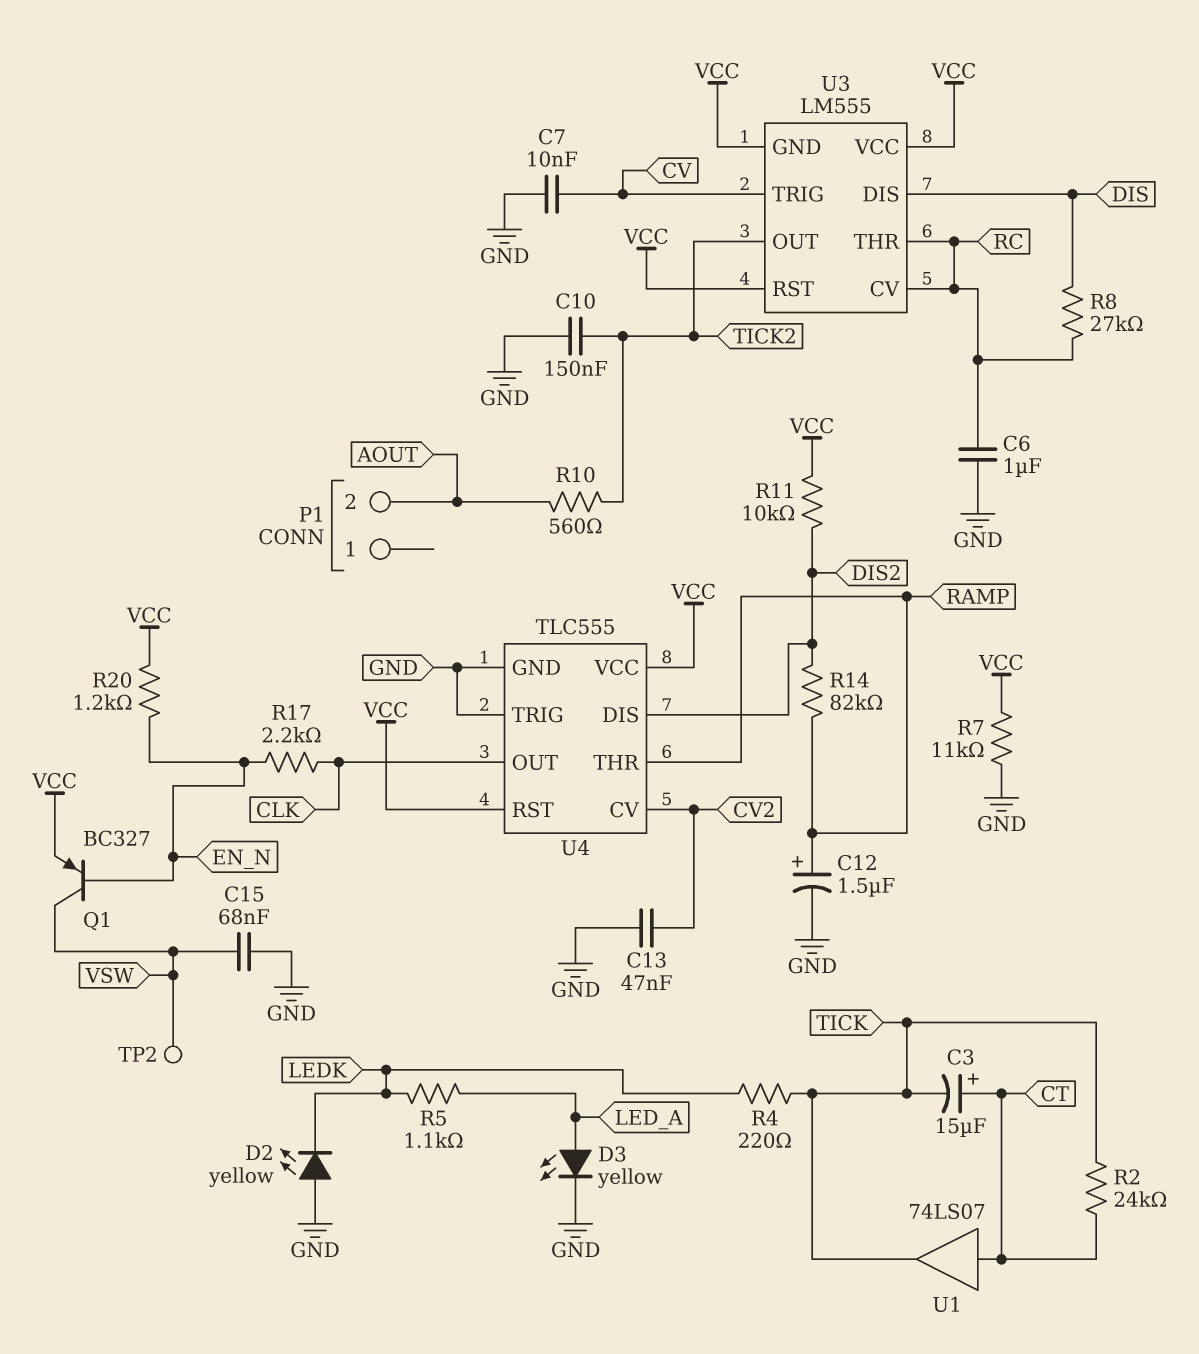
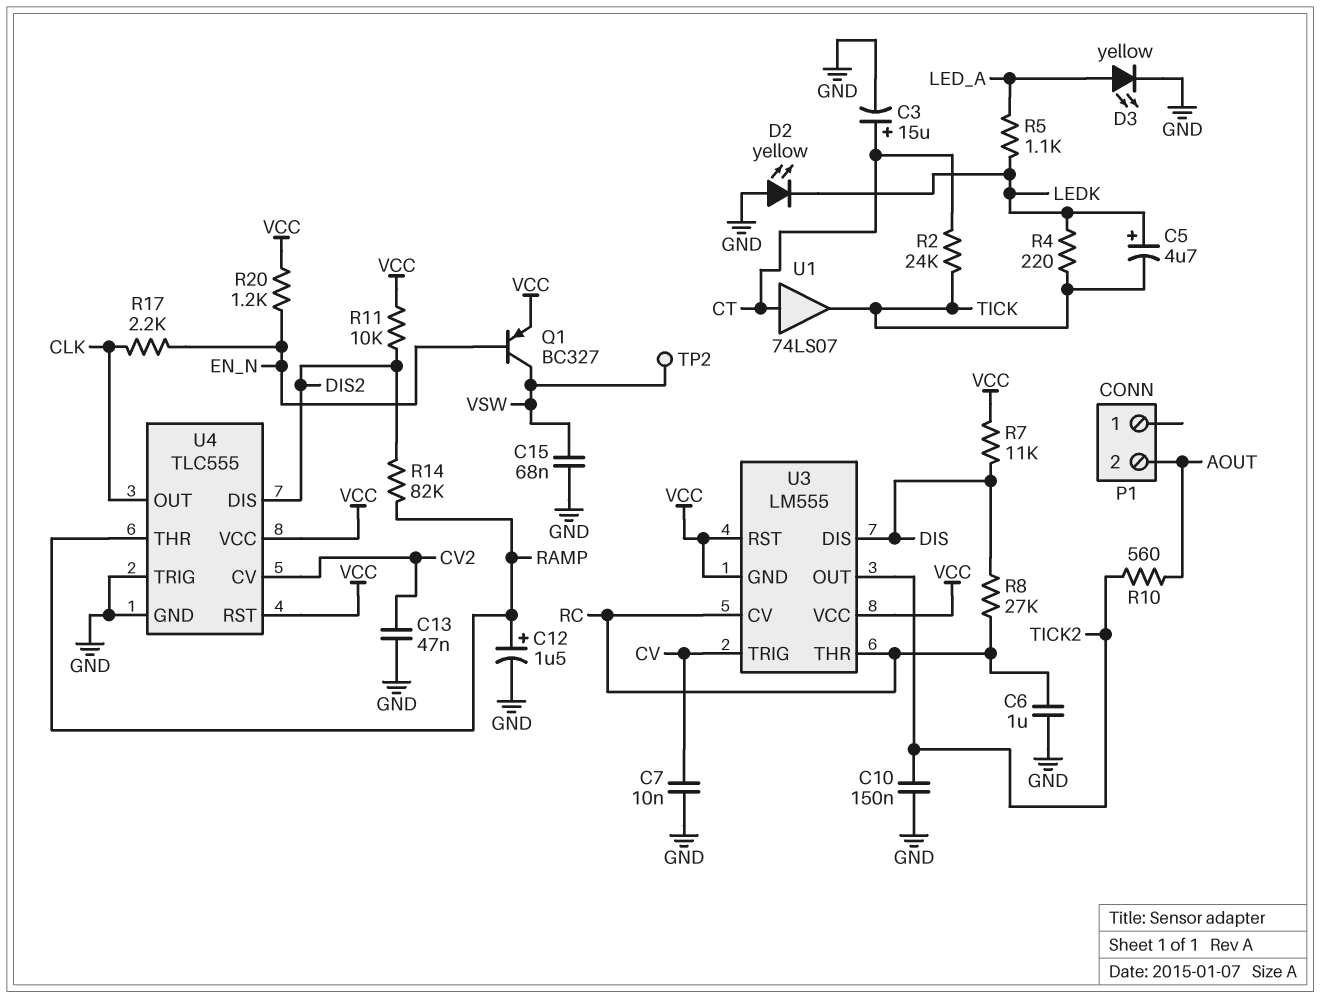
C3: 15uF (plus CT, minus TICK) -> 15uF (plus CT, minus GND)
C5: none -> 4.7uF (plus LEDK, minus TICK)
R7: 11k (GND, VCC) -> 11k (DIS, VCC)

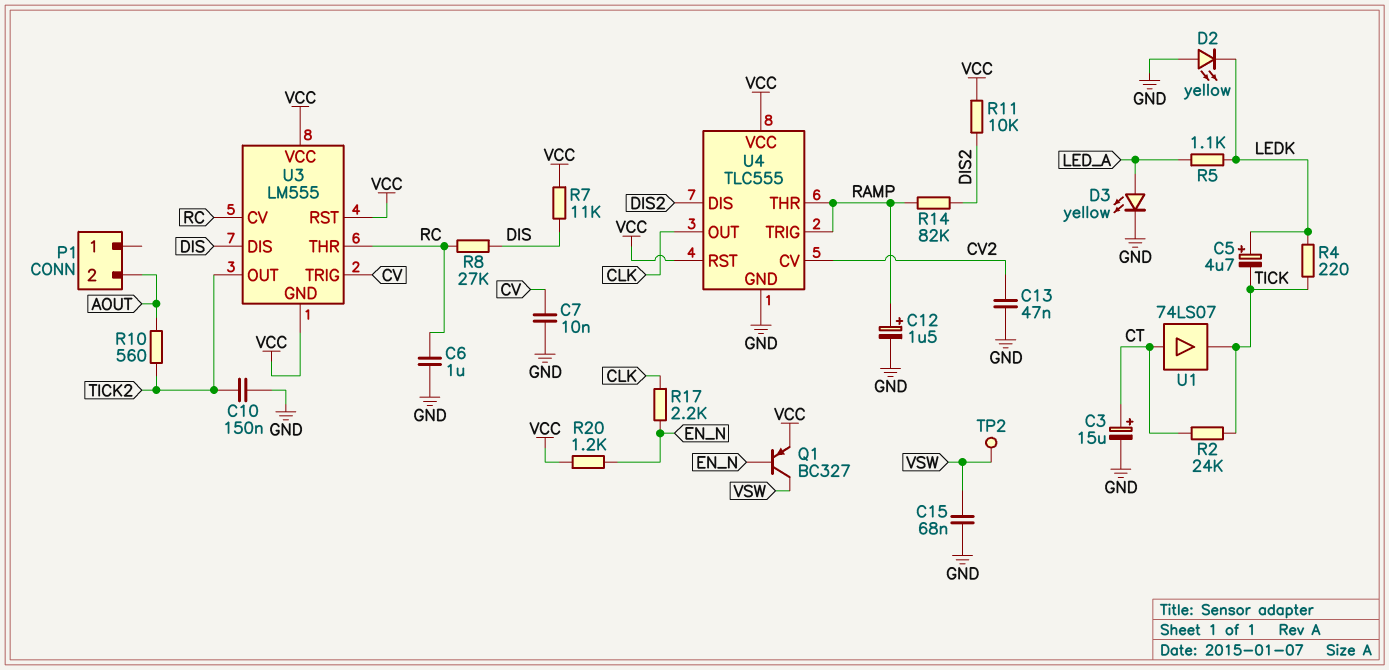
U4 pin TRIG: GND -> RAMP

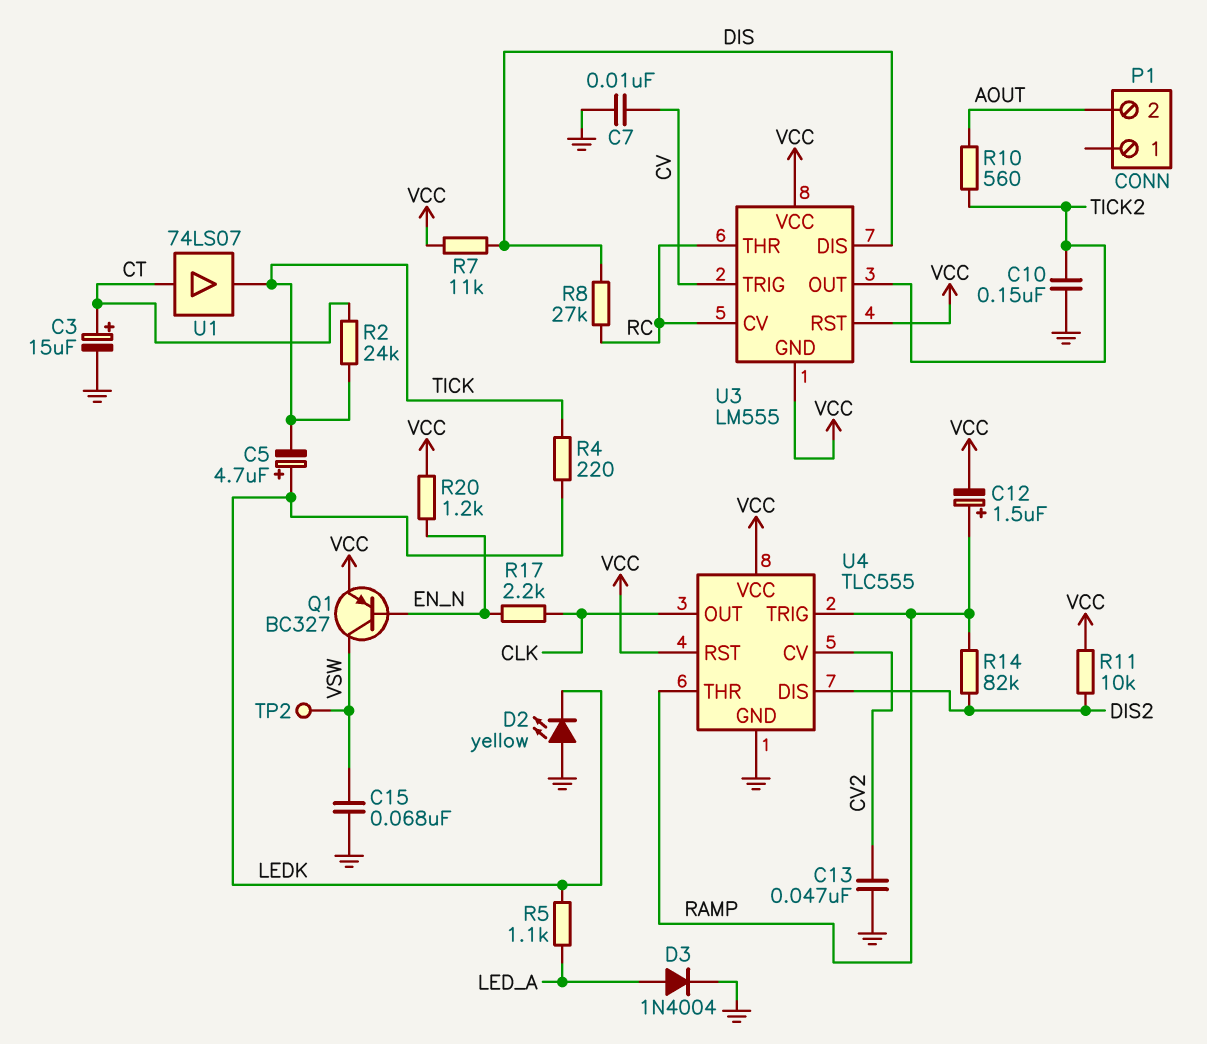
C6: 1uF (GND, RC) -> none
C12: 1.5uF (plus RAMP, minus GND) -> 1.5uF (plus RAMP, minus VCC)
D3: LED yellow (A LED_A, K GND) -> diode 1N4004 (A LED_A, K GND)

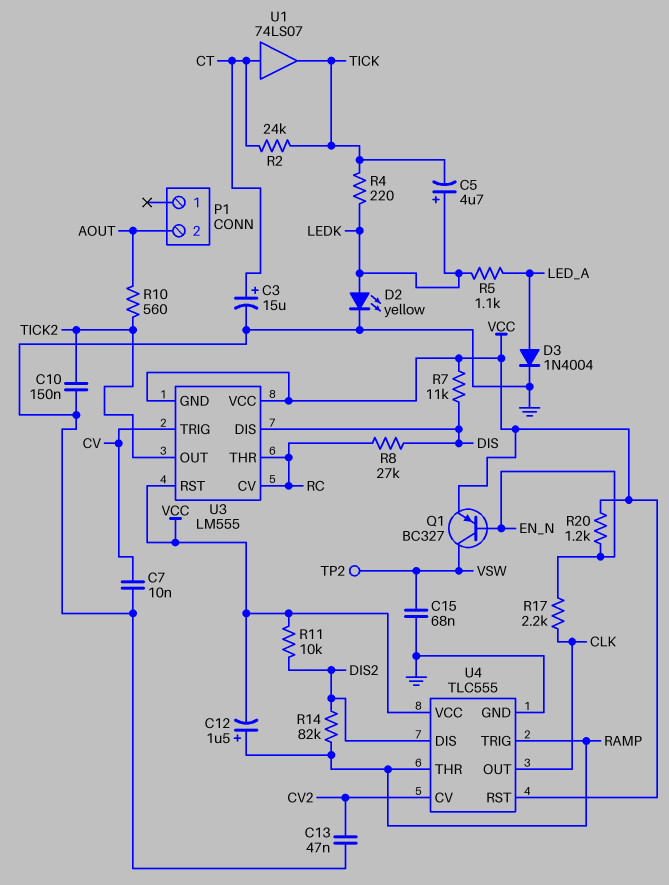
D2: LED yellow (A GND, K LEDK) -> LED yellow (A LEDK, K GND)

